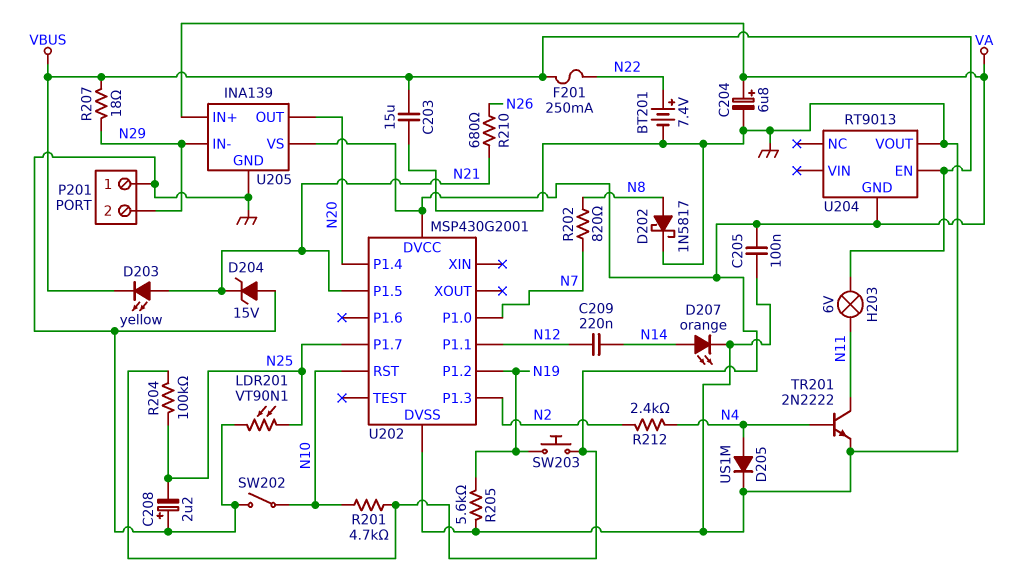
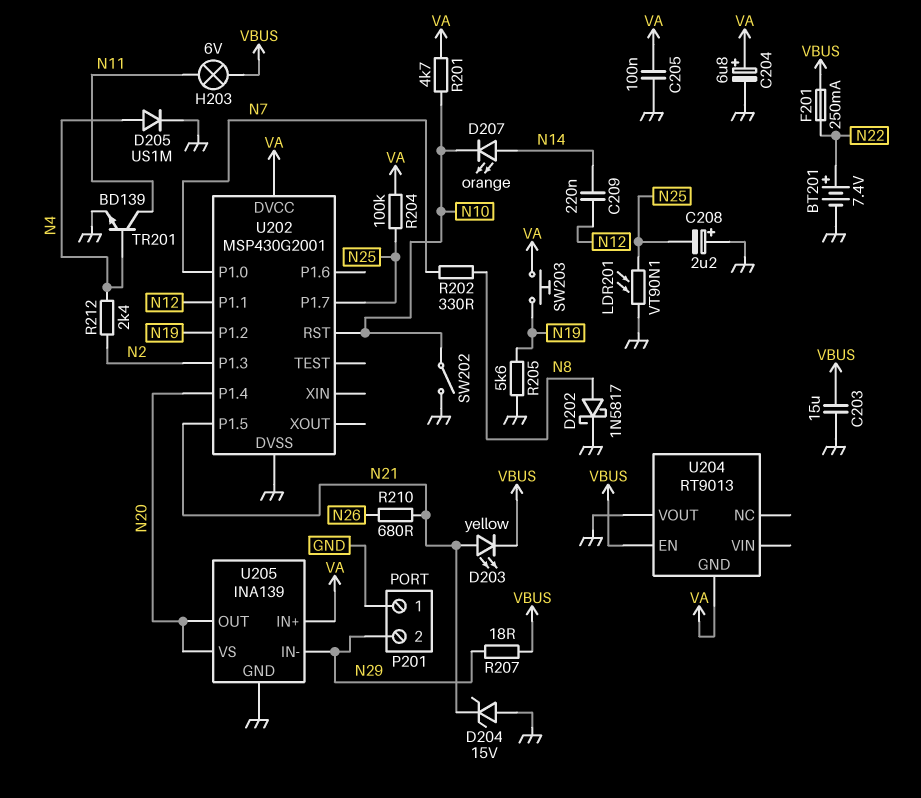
D207: LED orange (A N14, K GND) -> LED orange (A N14, K N10)
R202: 820 (N7, N8) -> 330 (N7, N8)
TR201: NPN 2N2222 (B N4, C N11, E GND) -> NPN BD139 (B N4, C N11, E GND)
U205 pin VS: VA -> N20

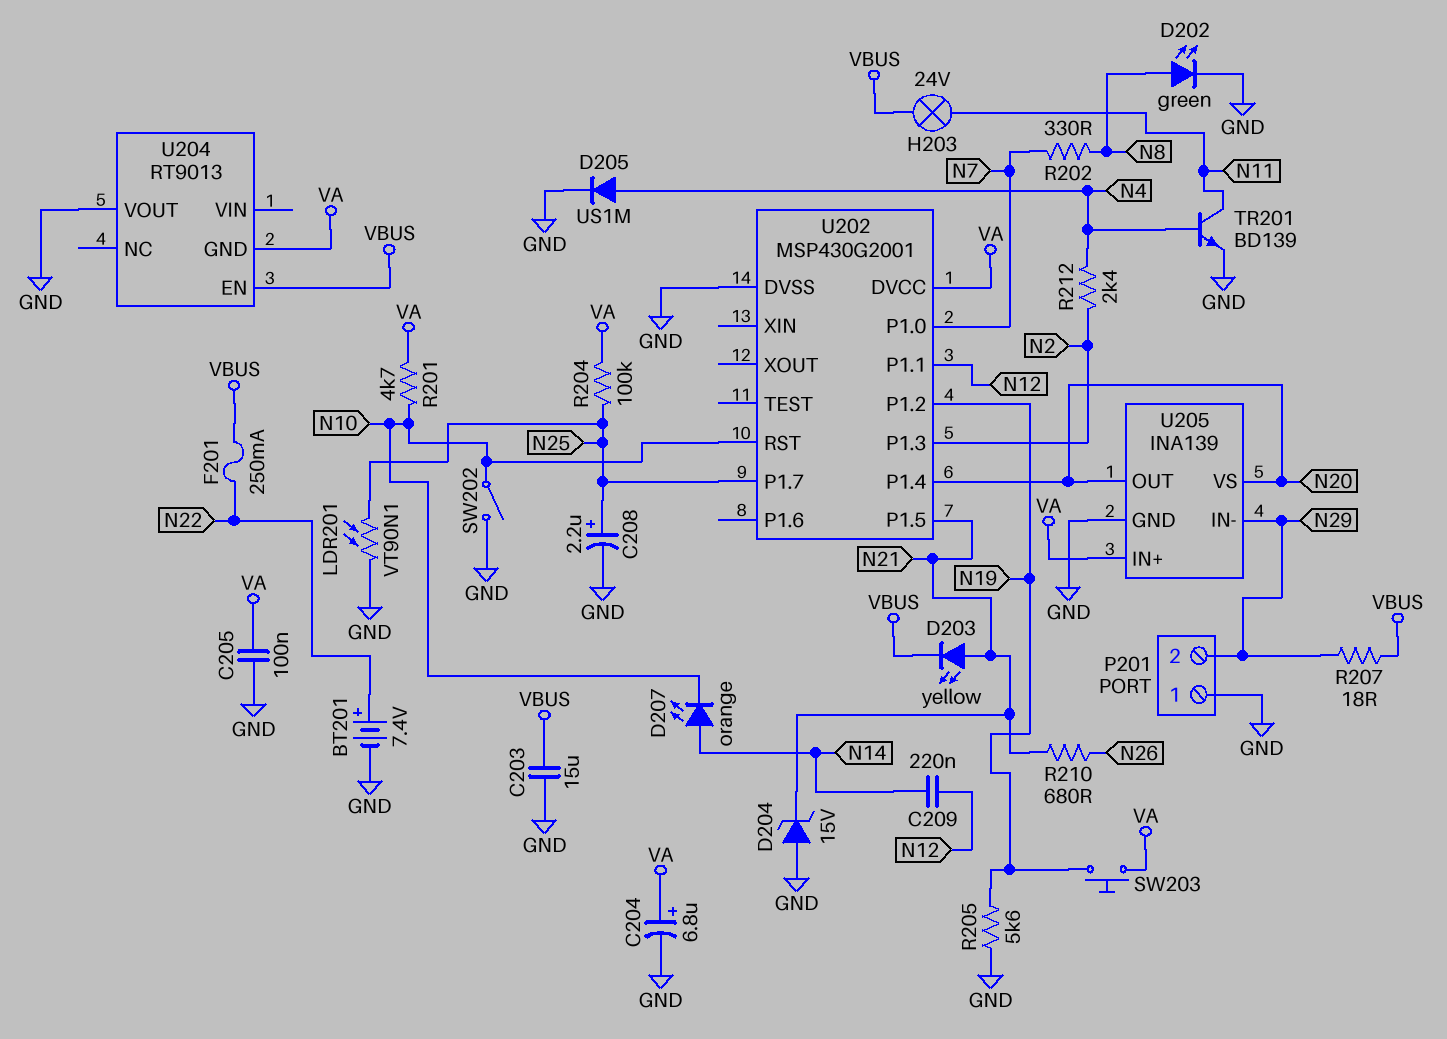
C208: 2.2uF (plus GND, minus N25) -> 2.2uF (plus N25, minus GND)
D202: schottky 1N5817 (A N8, K GND) -> LED green (A N8, K GND)
H203: lamp 6V (N11, VBUS) -> lamp 24V (N11, VBUS)

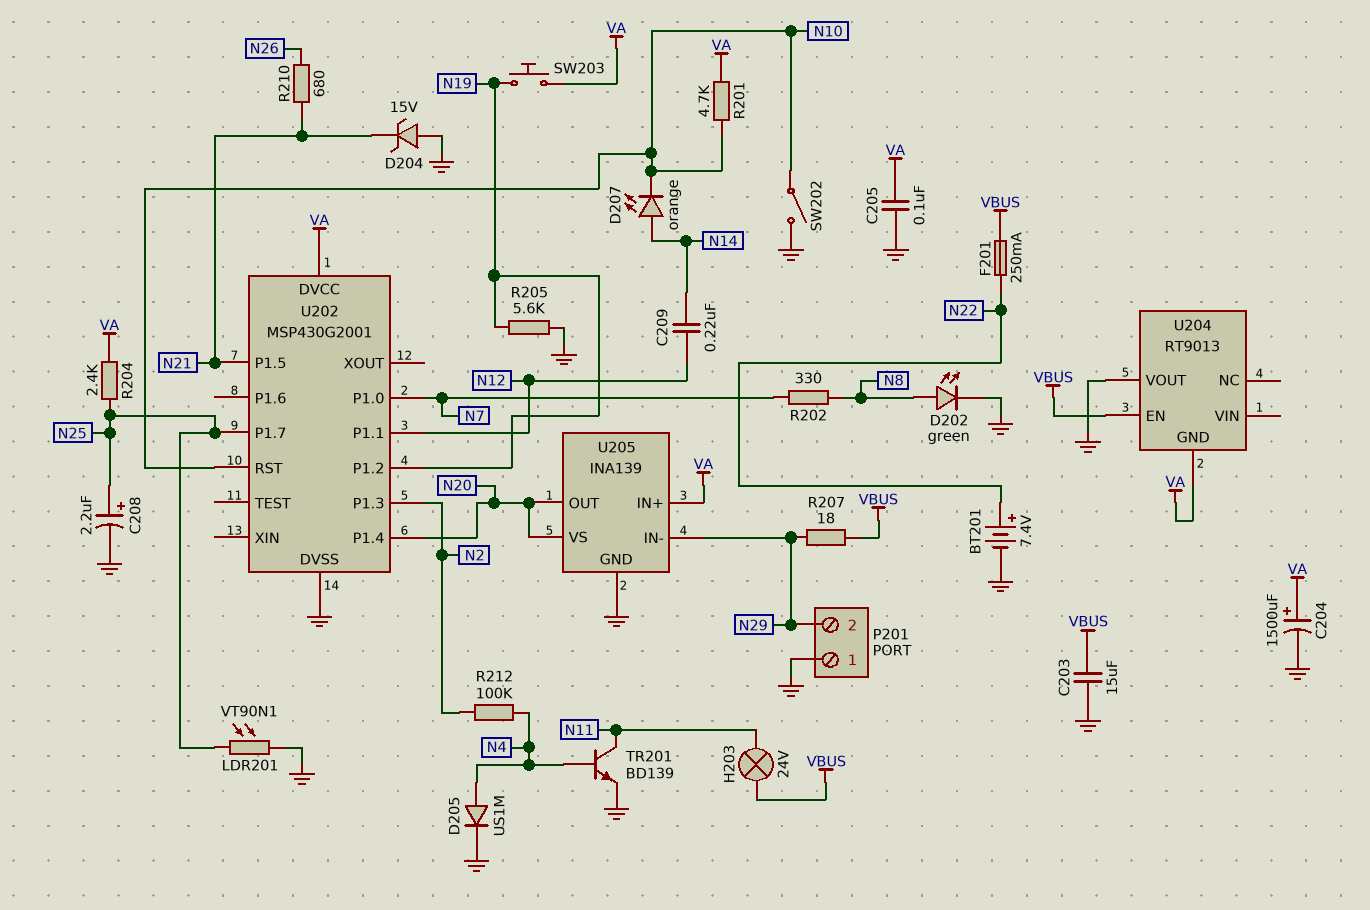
C204: 6.8uF (plus VA, minus GND) -> 1500uF (plus VA, minus GND)
D203: LED yellow (A N21, K VBUS) -> none
R204: 100k (N25, VA) -> 2.4k (N25, VA)
R212: 2.4k (N2, N4) -> 100k (N2, N4)

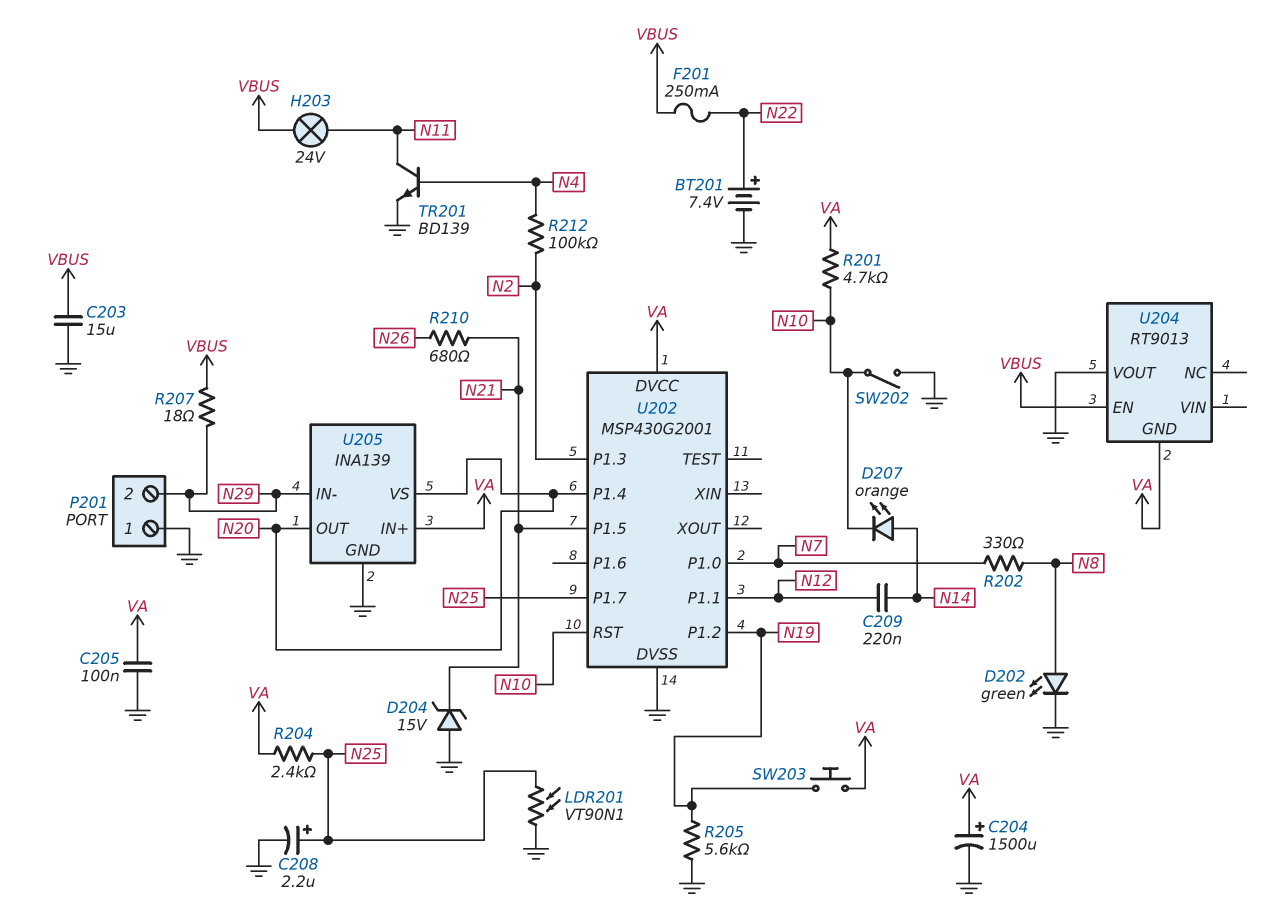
D205: diode US1M (A N4, K GND) -> none

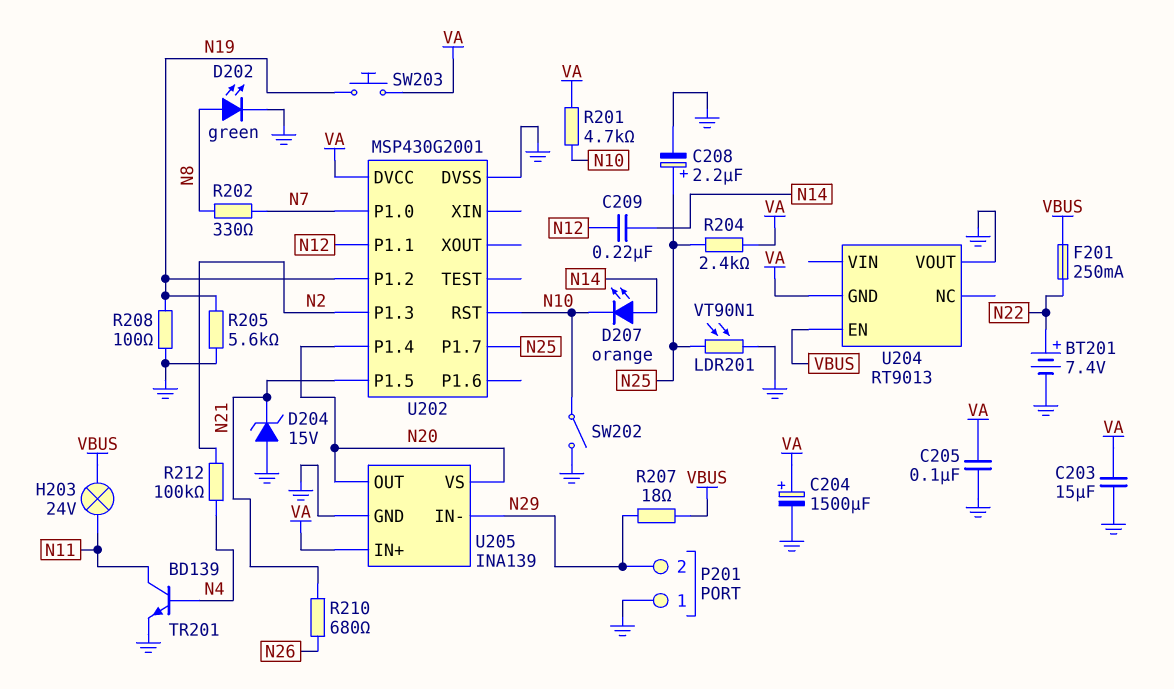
C203: 15uF (GND, VBUS) -> 15uF (GND, VA)
R208: none -> 100 (GND, N19)

